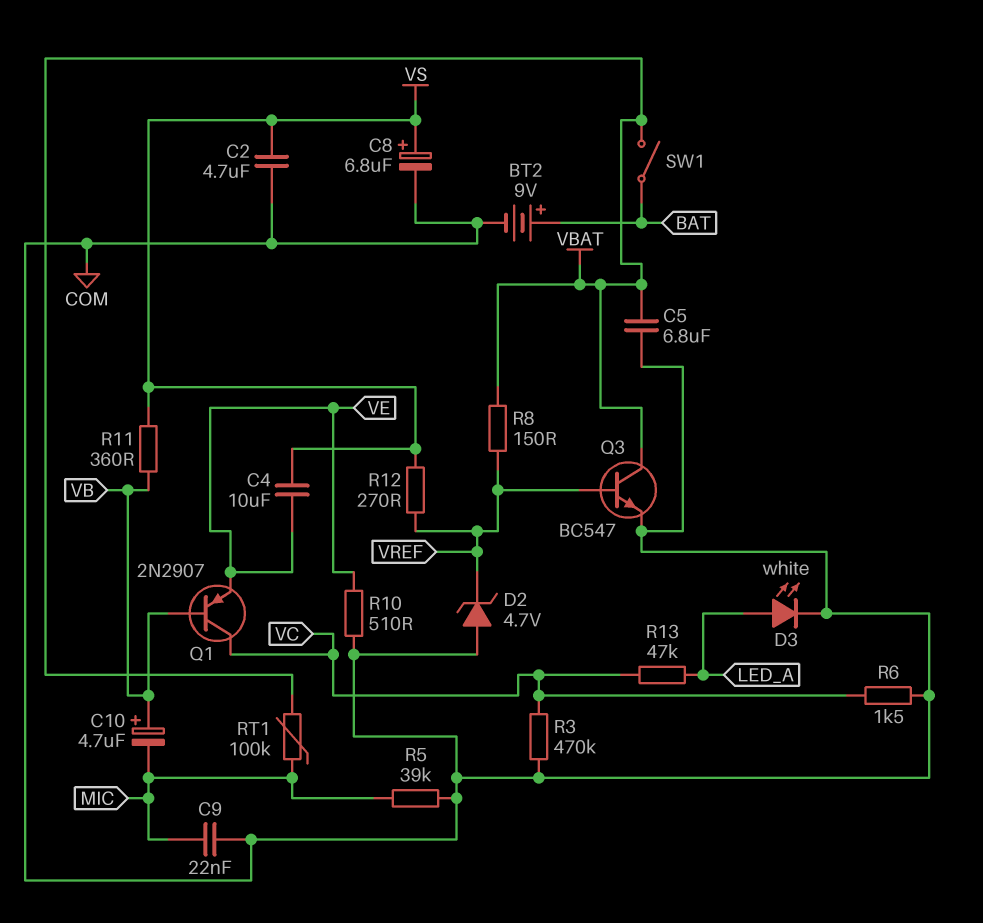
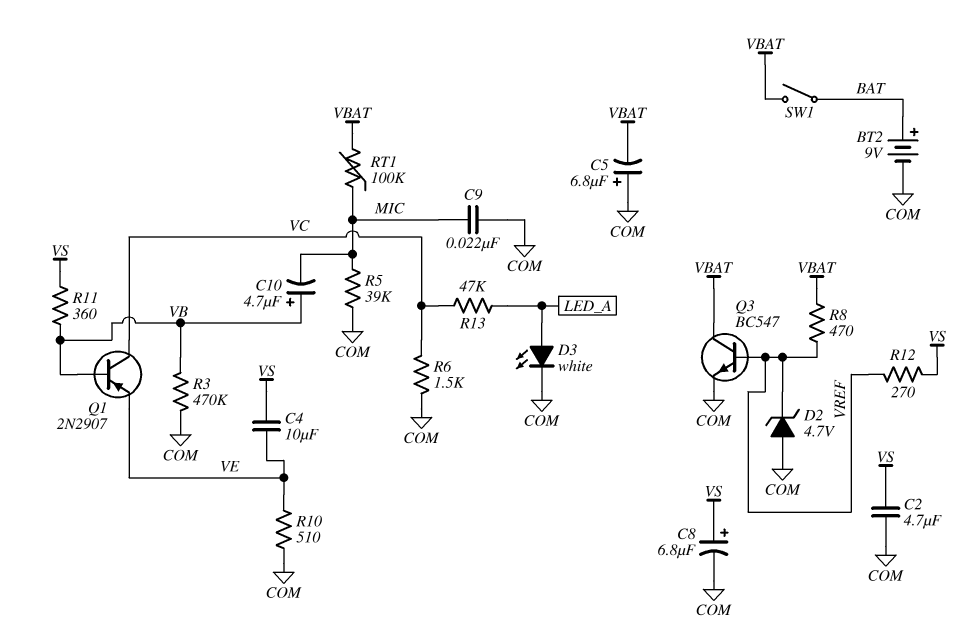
C5: 6.8uF (COM, VBAT) -> 6.8uF (plus COM, minus VBAT)
R3: 470k (COM, VC) -> 470k (COM, VB)
R8: 150 (VBAT, VREF) -> 470 (VBAT, VREF)

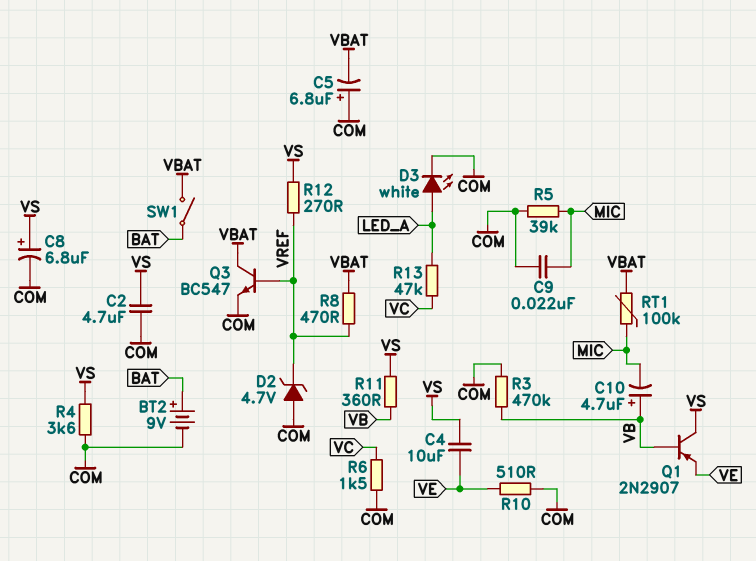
Q1: PNP 2N2907 (B VB, C VC, E VE) -> PNP 2N2907 (B VB, C VS, E VE)
R4: none -> 3.6k (COM, VS)

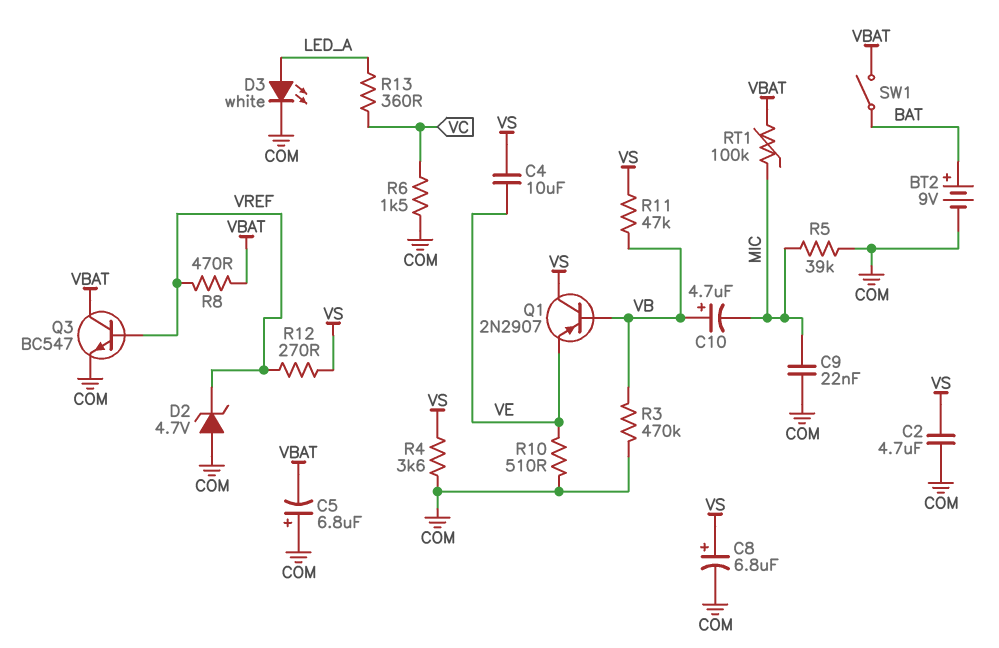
R11: 360 (VB, VS) -> 47k (VB, VS)
R13: 47k (LED_A, VC) -> 360 (LED_A, VC)

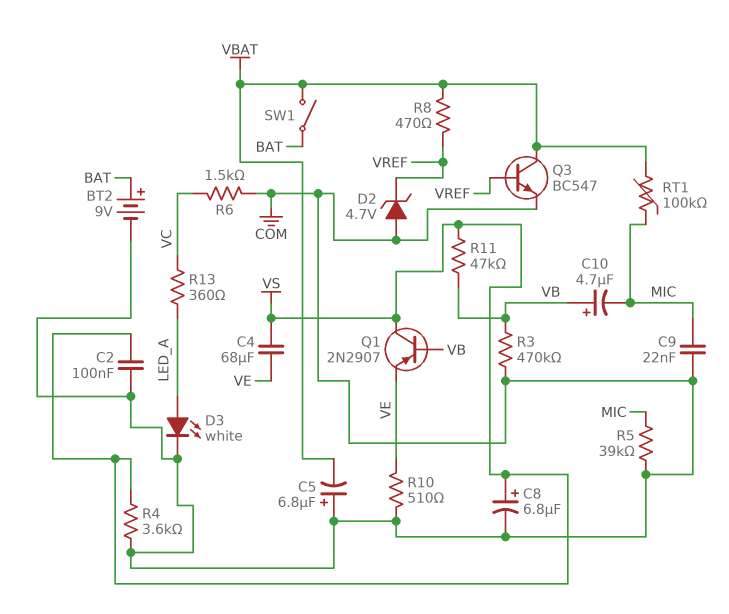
C2: 4.7uF (COM, VS) -> 100nF (COM, VS)
C4: 10uF (VE, VS) -> 68uF (VE, VS)
R12: 270 (VREF, VS) -> none

